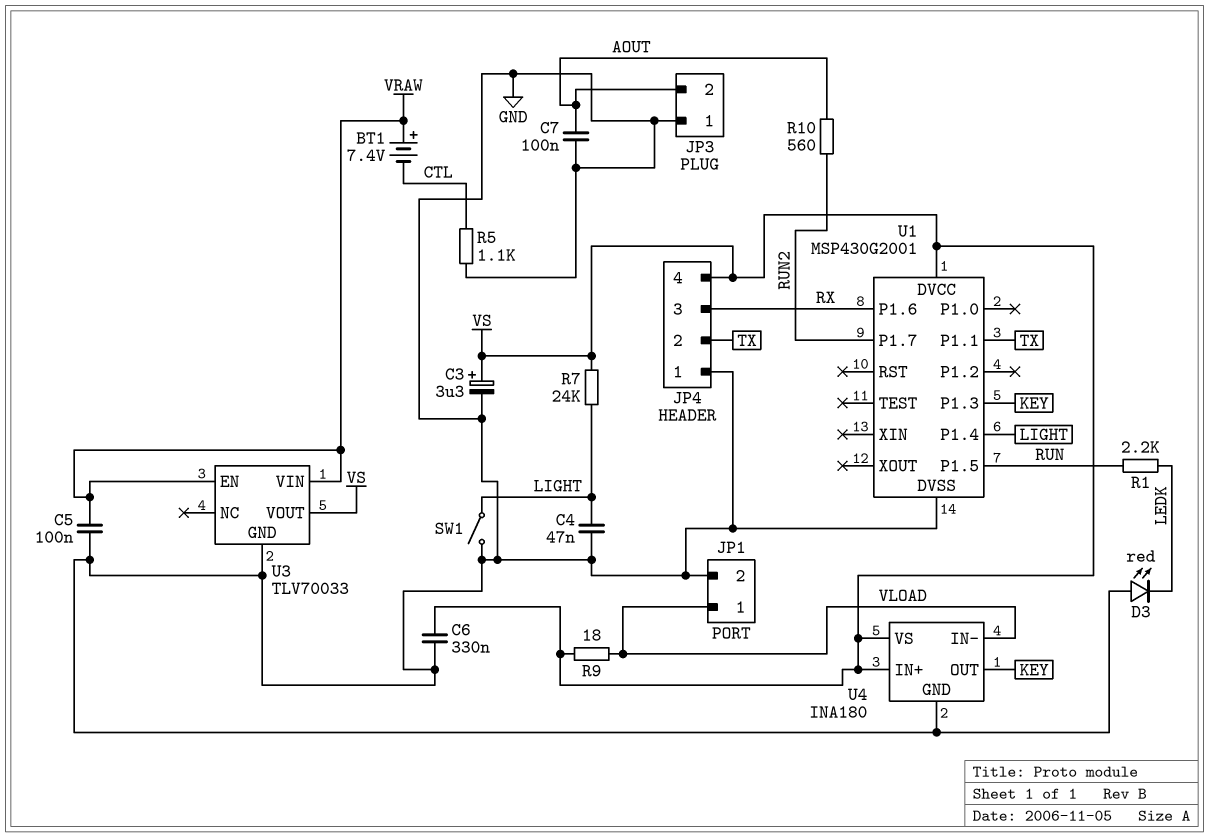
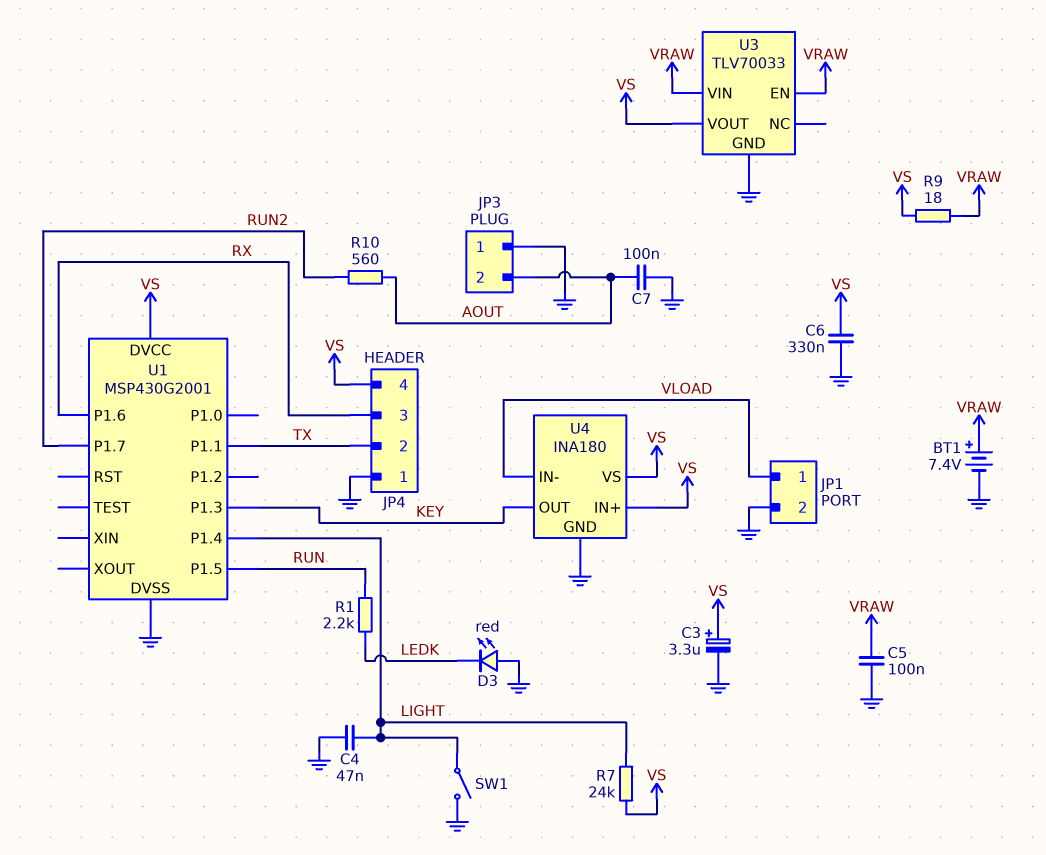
BT1: 7.4V (plus VRAW, minus CTL) -> 7.4V (plus VRAW, minus GND)
R5: 1.1k (CTL, GND) -> none
R9: 18 (VLOAD, VS) -> 18 (VRAW, VS)

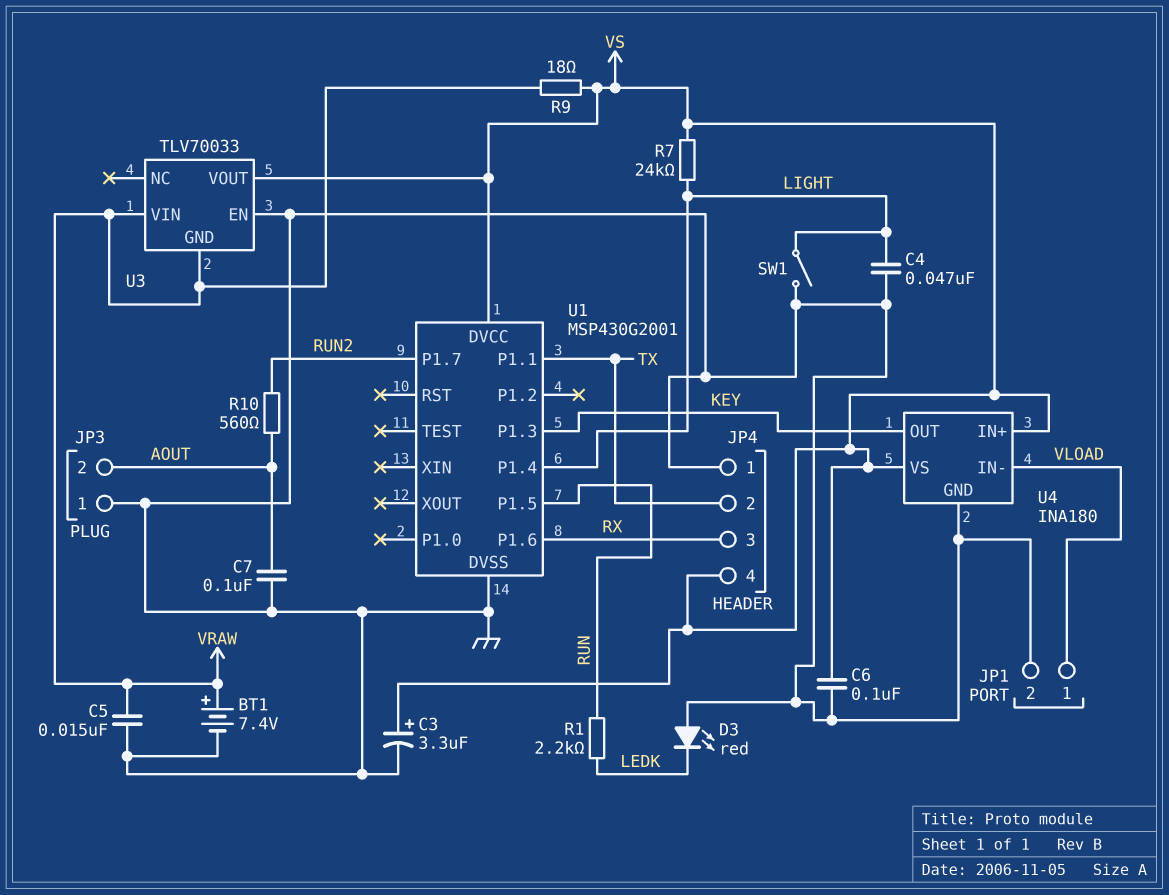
C5: 100nF (GND, VRAW) -> 15nF (GND, VRAW)
C6: 330nF (GND, VS) -> 100nF (GND, VS)
U3 pin EN: VRAW -> GND
U3 pin GND: GND -> VRAW

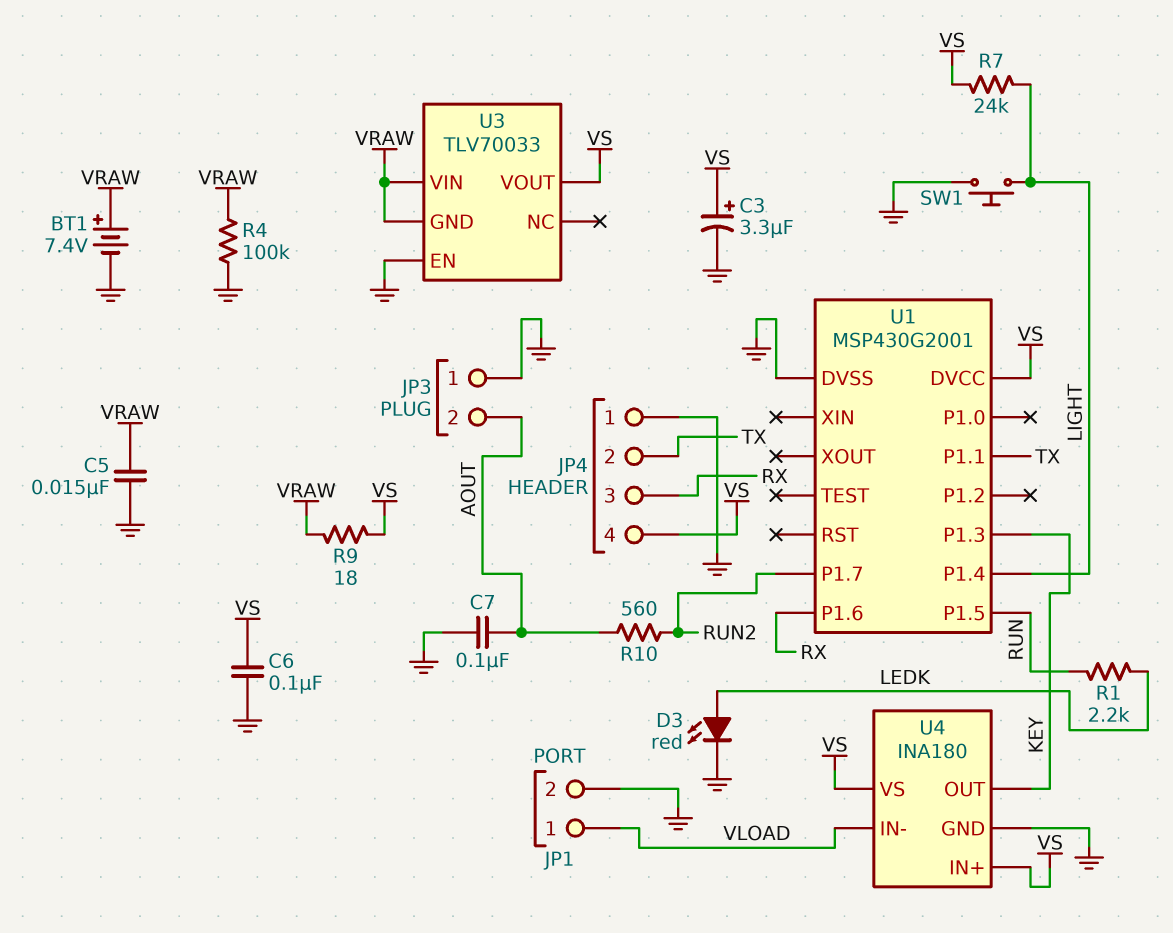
C4: 47nF (GND, LIGHT) -> none
D3: LED red (A GND, K LEDK) -> LED red (A LEDK, K GND)
R4: none -> 100k (GND, VRAW)
SW1: switch (GND, LIGHT) -> button (GND, LIGHT)

